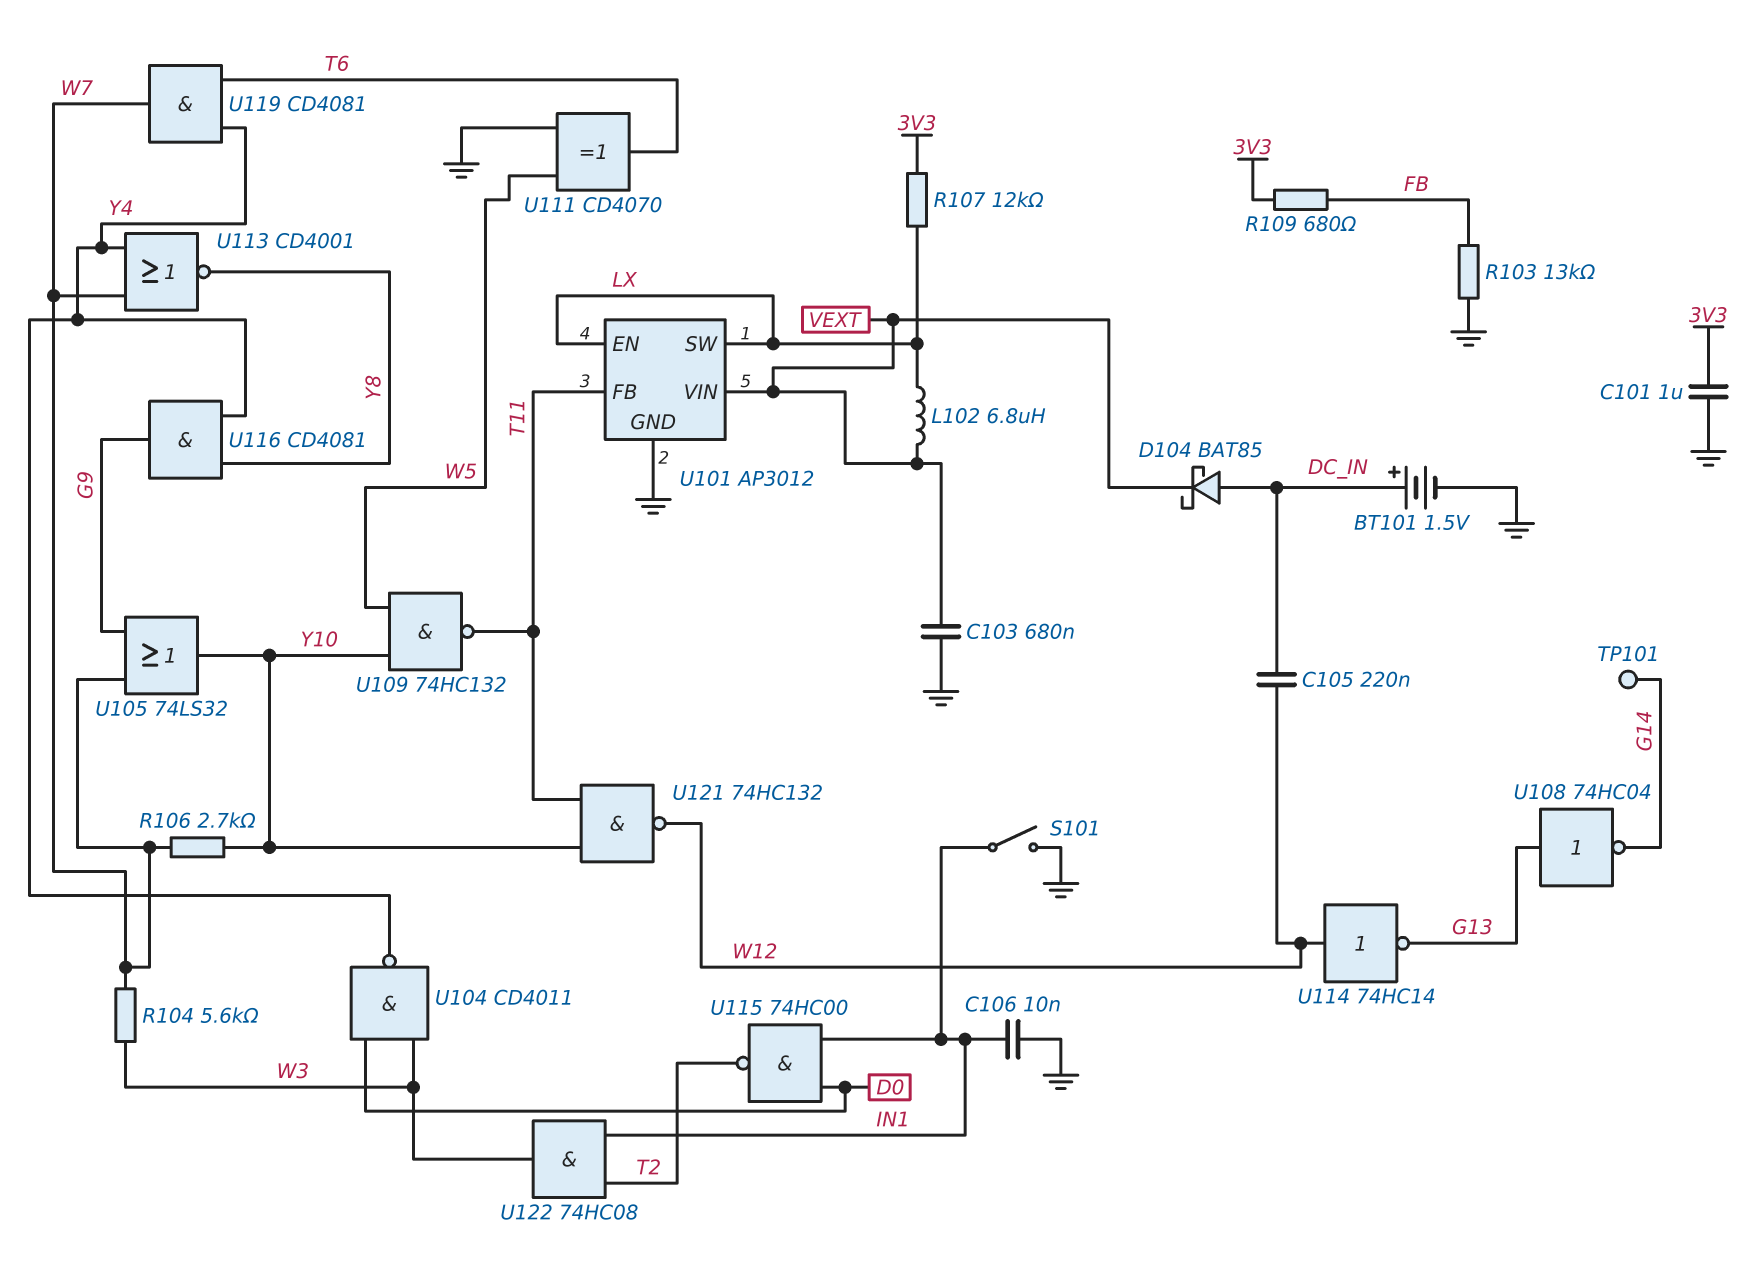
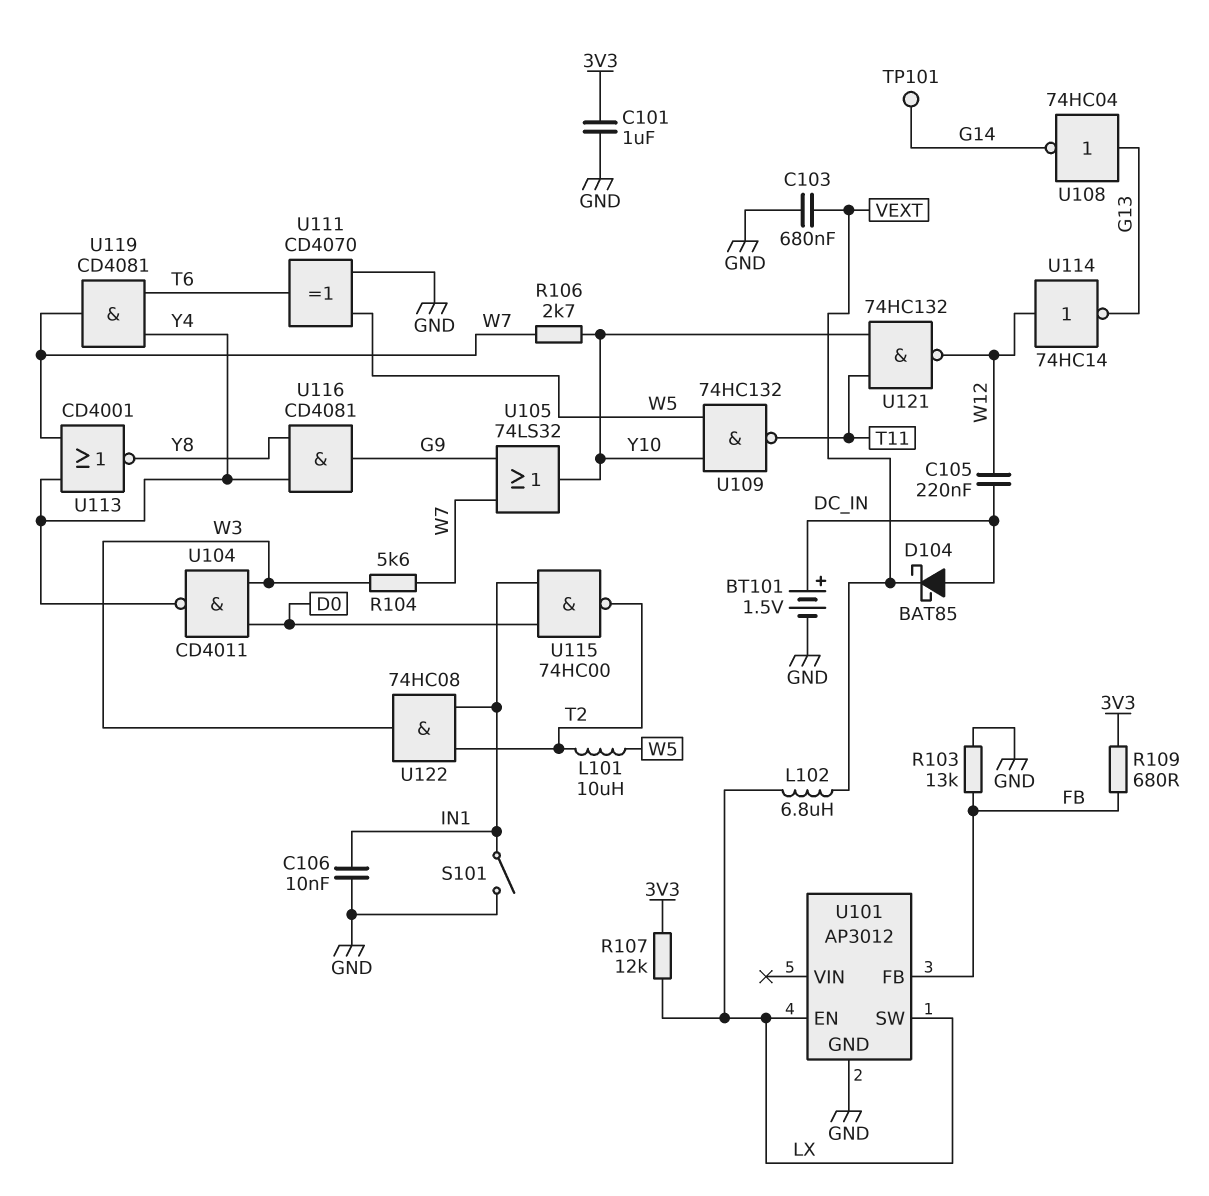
L101: none -> 10uH (T2, W5)
U101 pin FB: T11 -> FB
U101 pin VIN: VEXT -> none

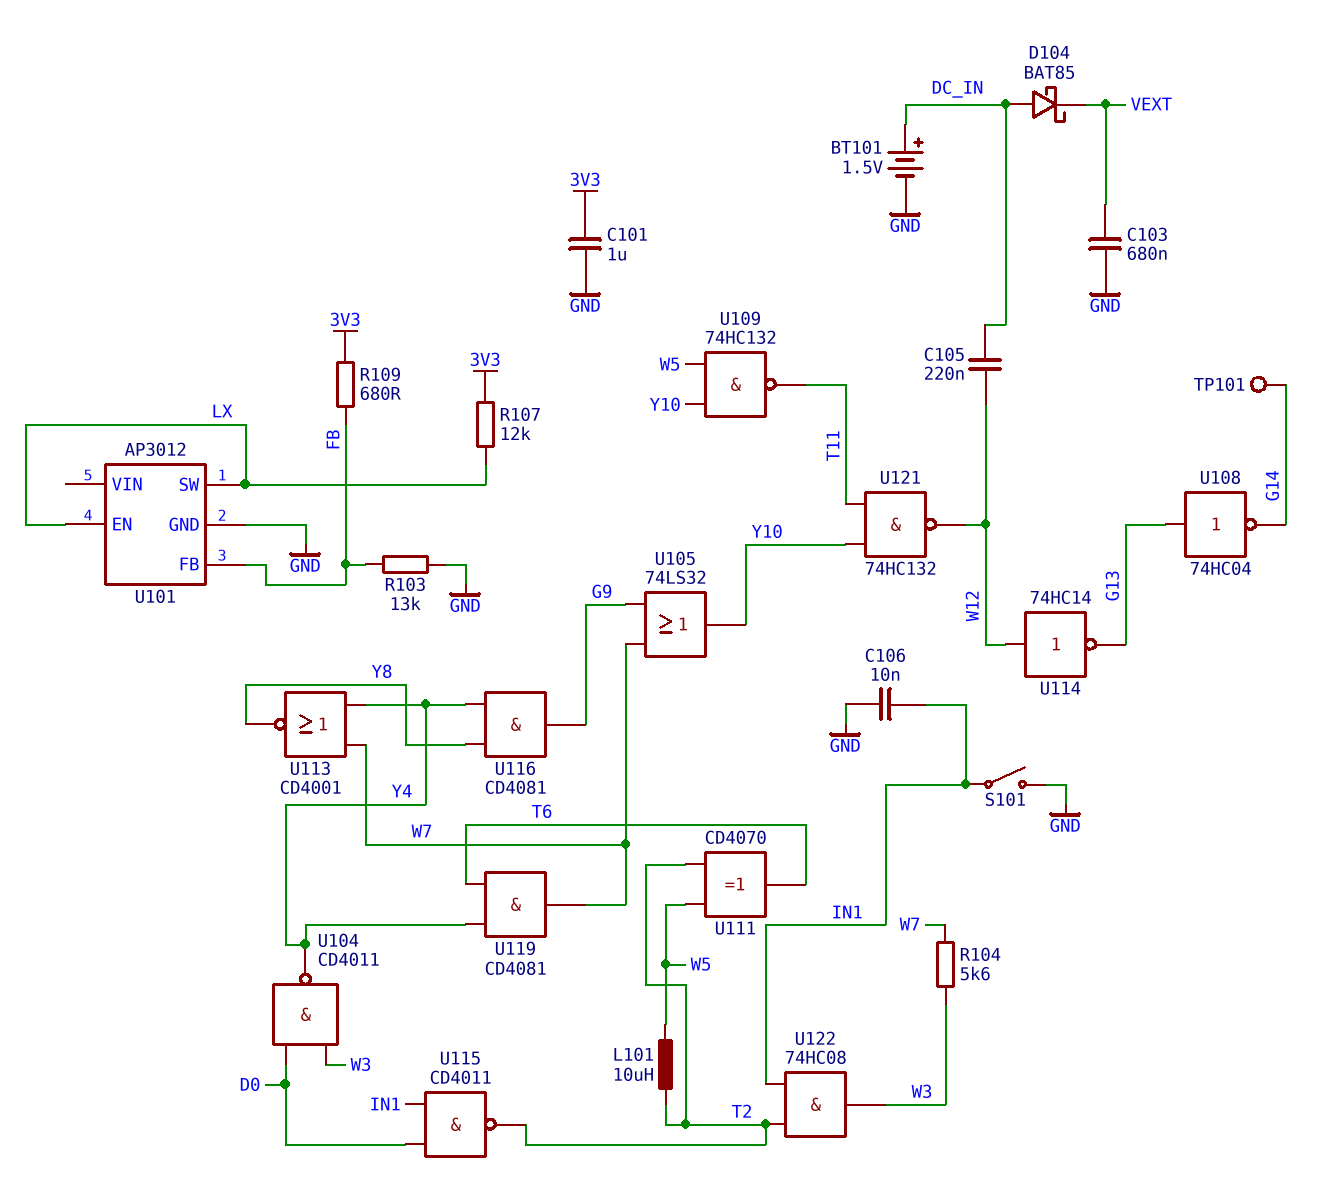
L102: 6.8uH (LX, VEXT) -> none
R106: 2.7k (W7, Y10) -> none
U111: XOR CD4070 (in GND, in W5, out T6) -> XOR CD4070 (in T2, in W5, out T6)
U115: NAND 74HC00 (in D0, in IN1, out T2) -> NAND CD4011 (in D0, in IN1, out T2)

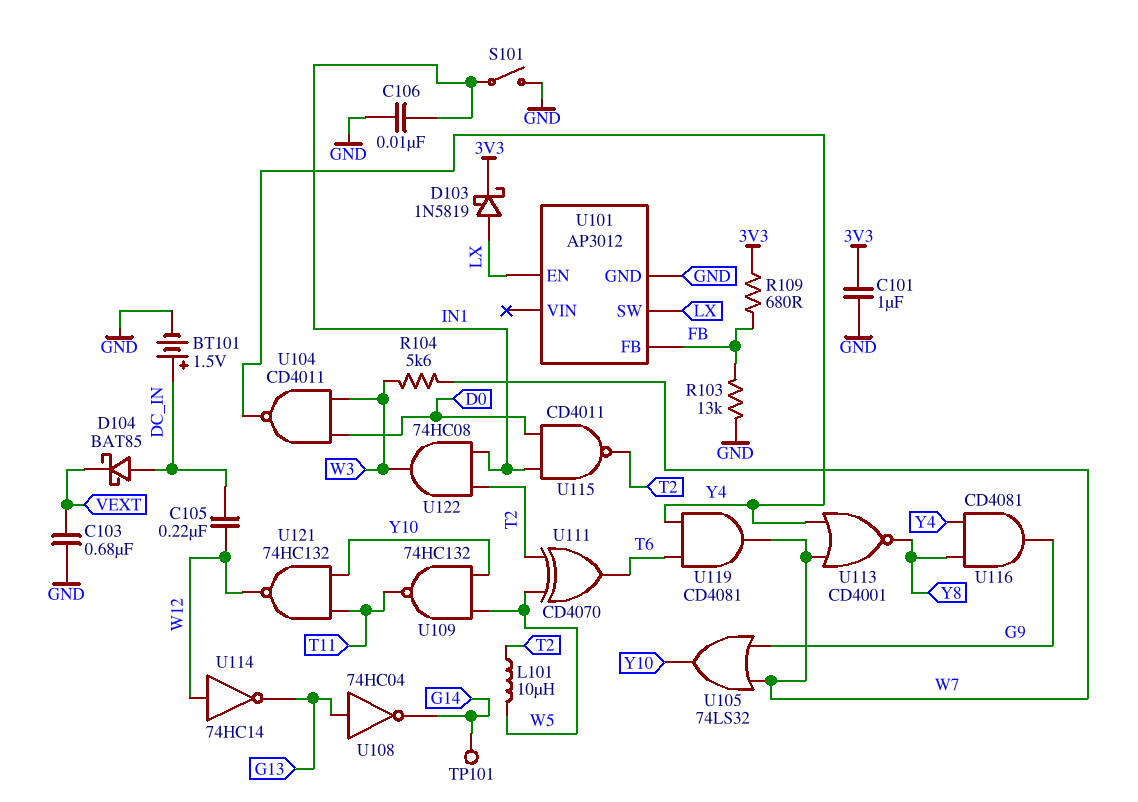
D103: none -> schottky 1N5819 (A LX, K 3V3)
R107: 12k (3V3, LX) -> none

